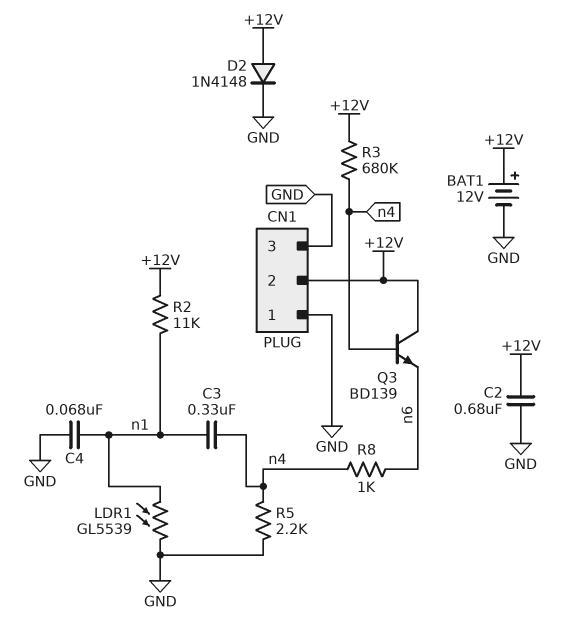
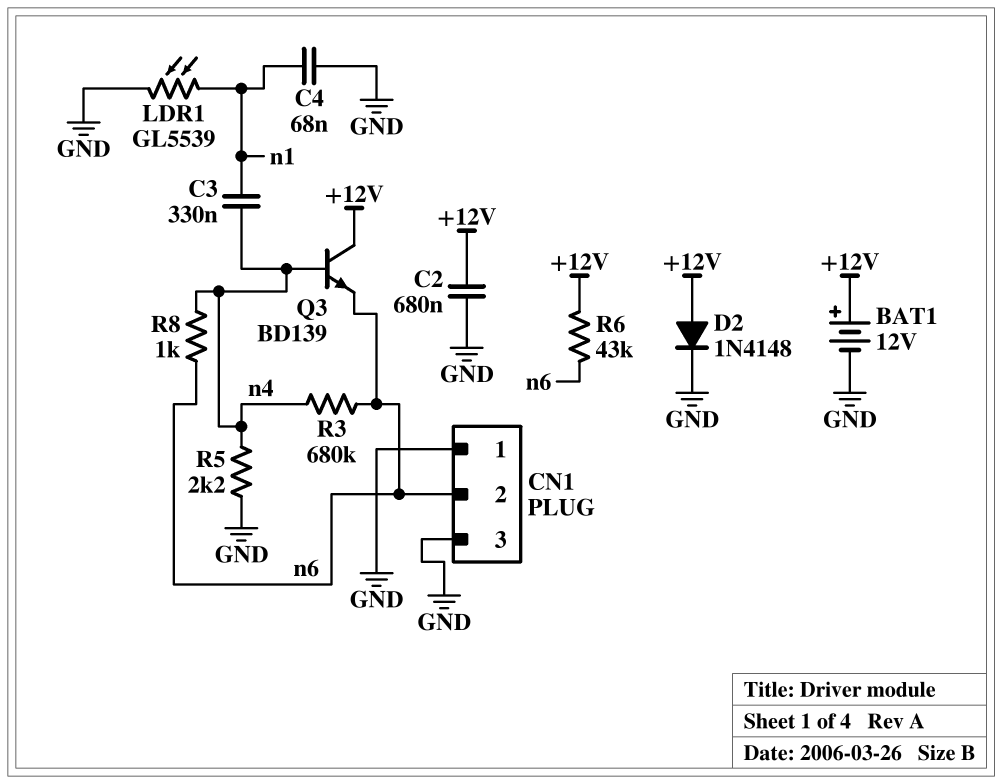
CN1 pin 2: +12V -> n6
R2: 11k (+12V, n1) -> none
R3: 680k (+12V, n4) -> 680k (n4, n6)
R6: none -> 43k (+12V, n6)

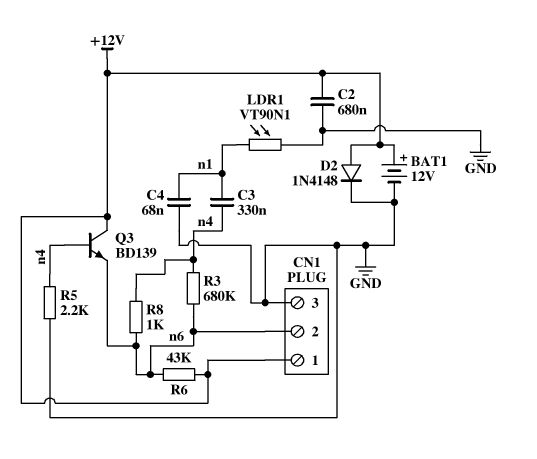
CN1 pin 1: GND -> +12V
LDR1: GL5539 (GND, n1) -> VT90N1 (GND, n1)

